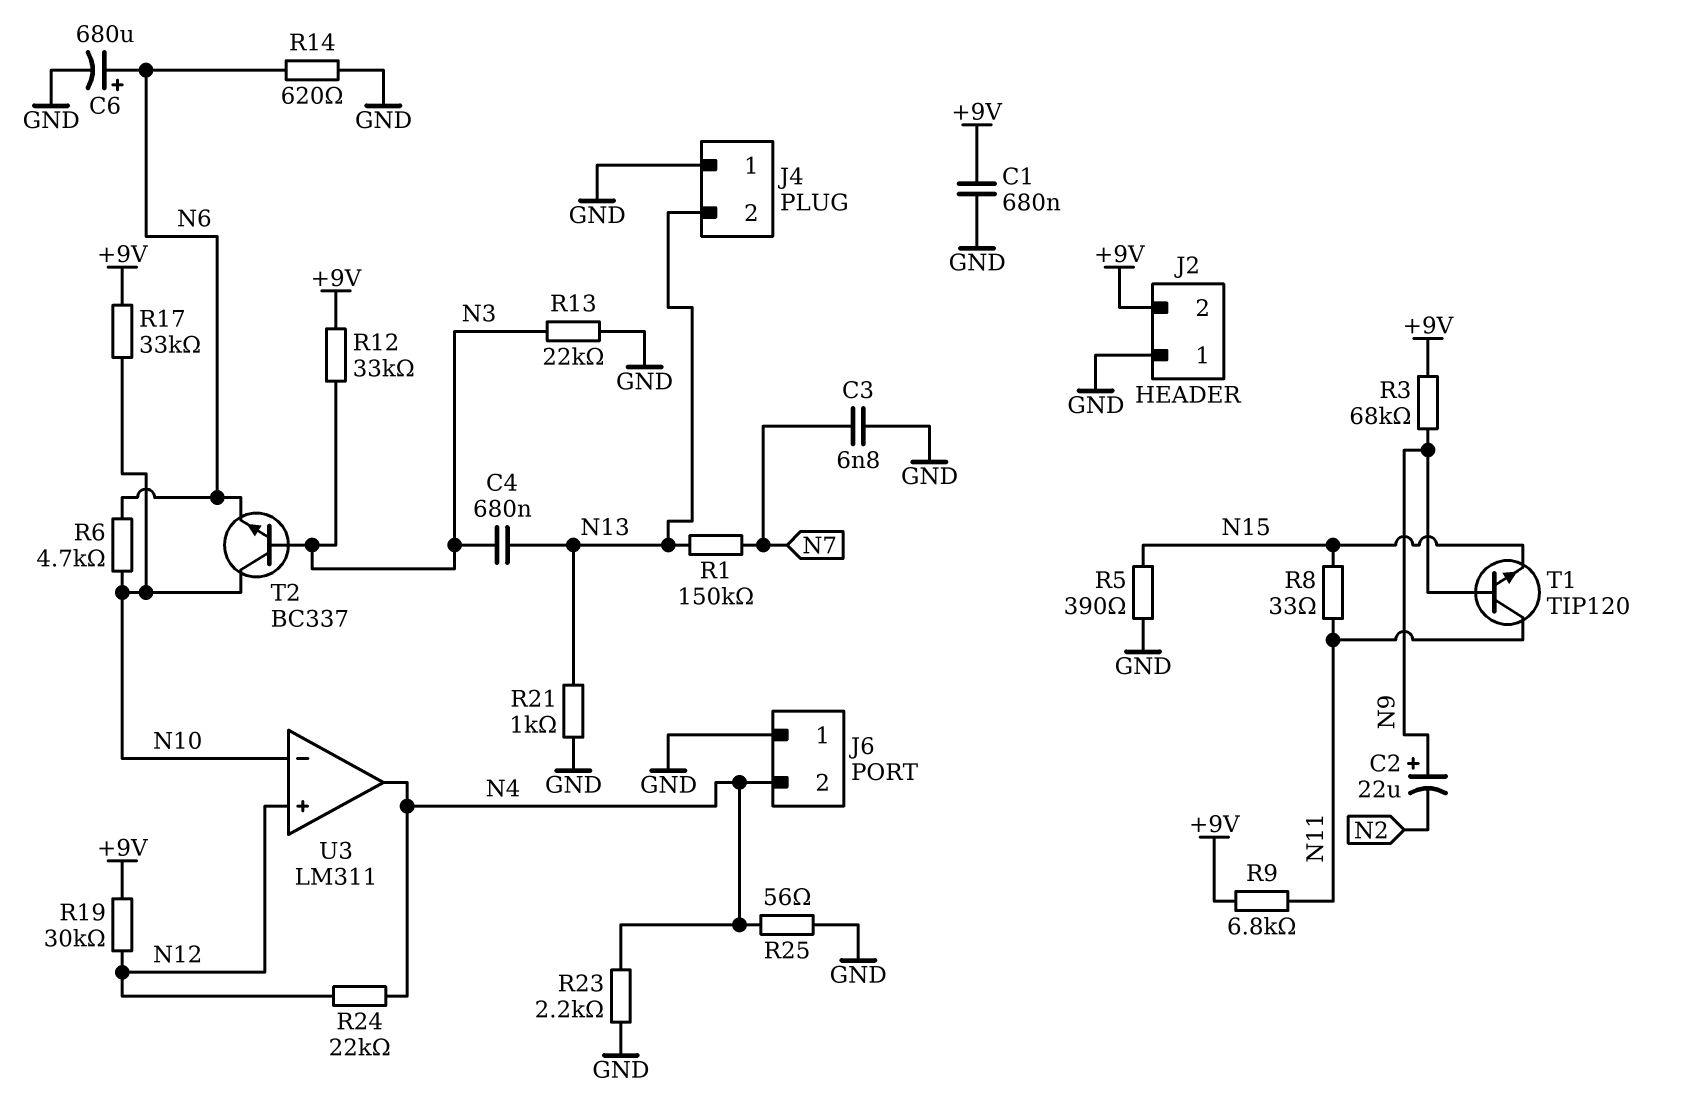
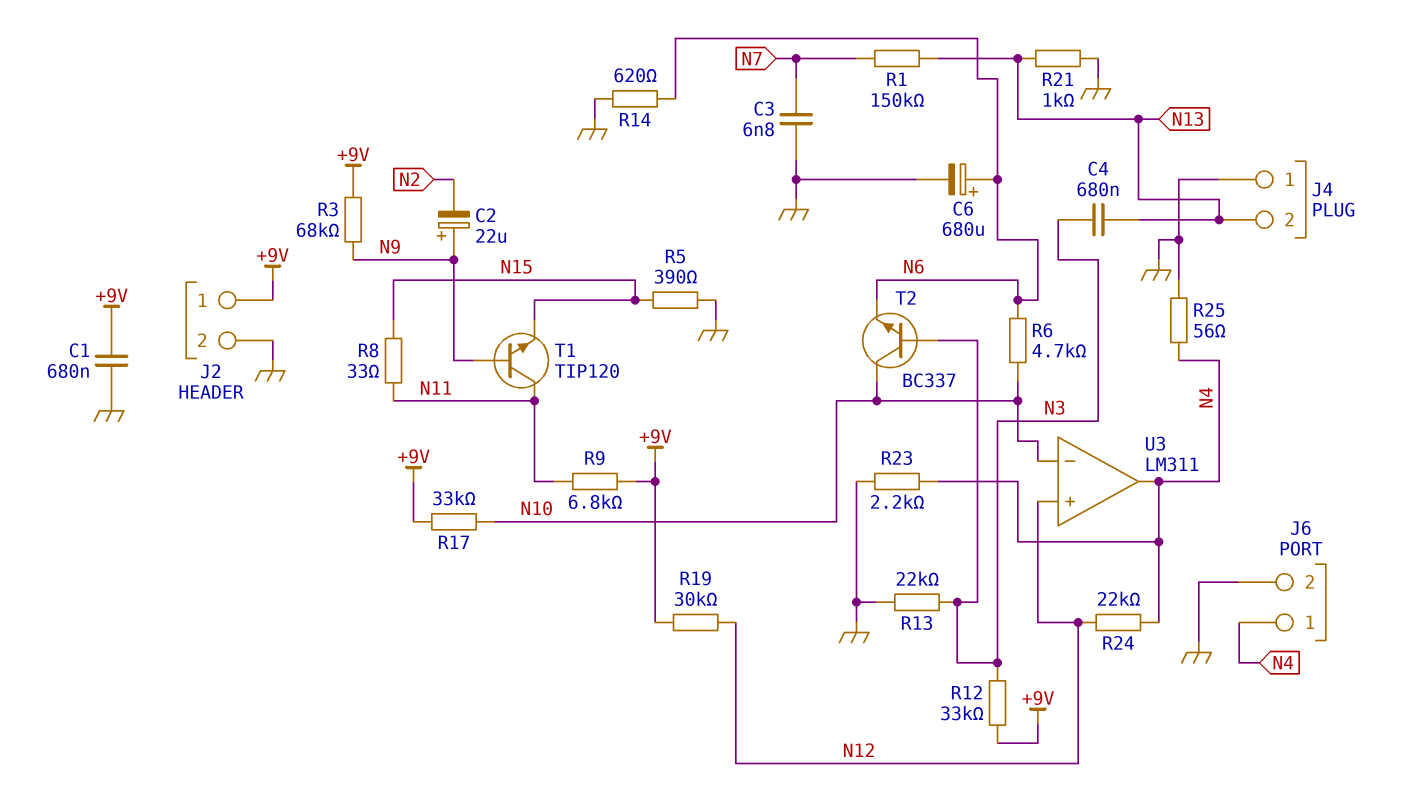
J2 pin 1: GND -> +9V
J2 pin 2: +9V -> GND
J6 pin 1: GND -> N4
J6 pin 2: N4 -> GND

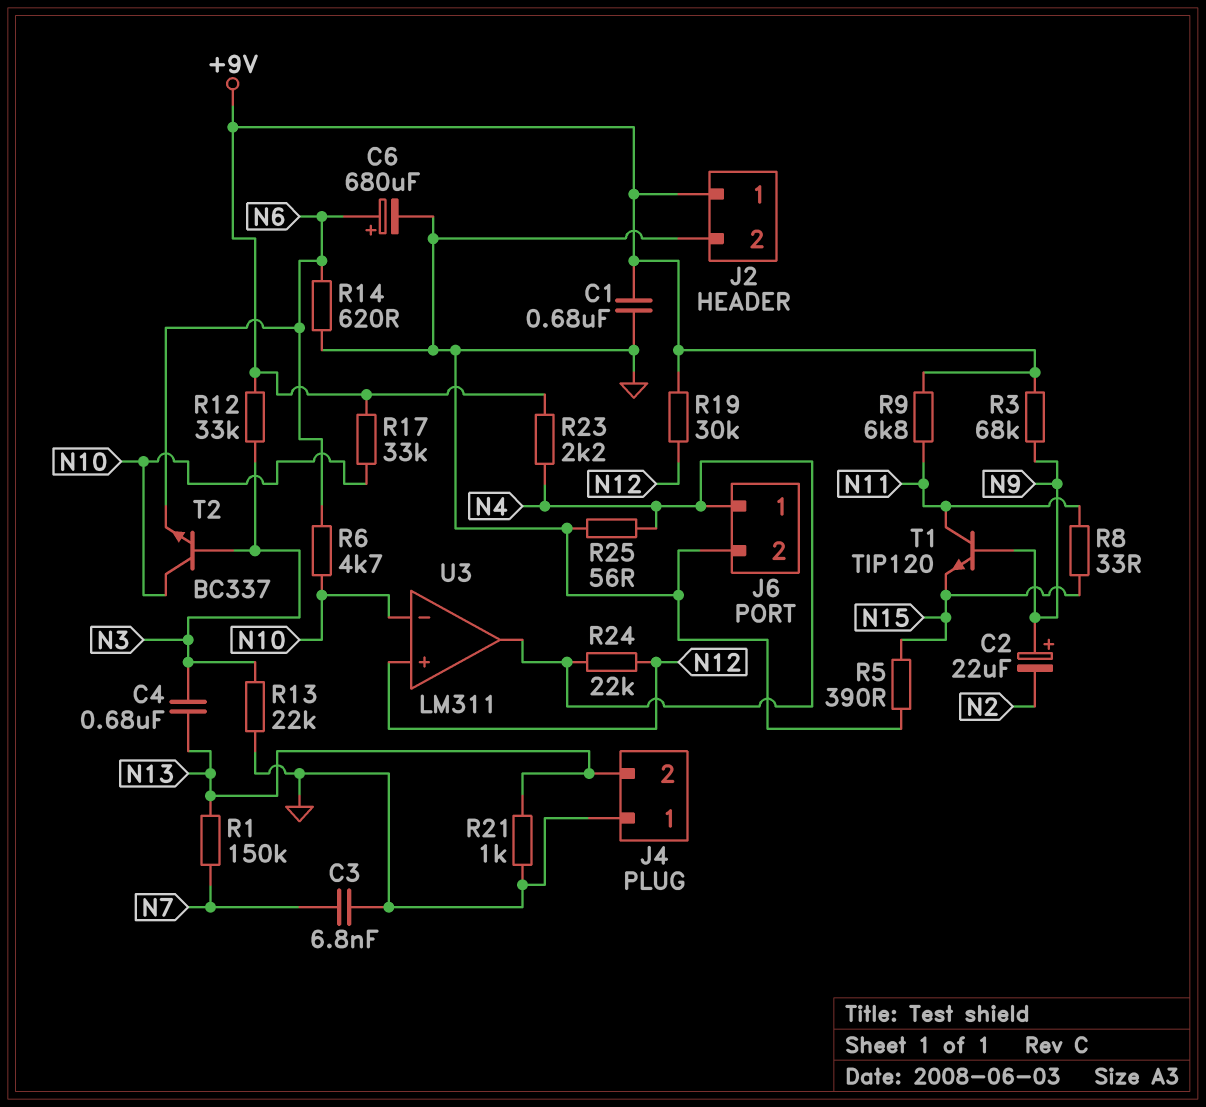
R23: 2.2k (GND, N4) -> 2.2k (+9V, N4)

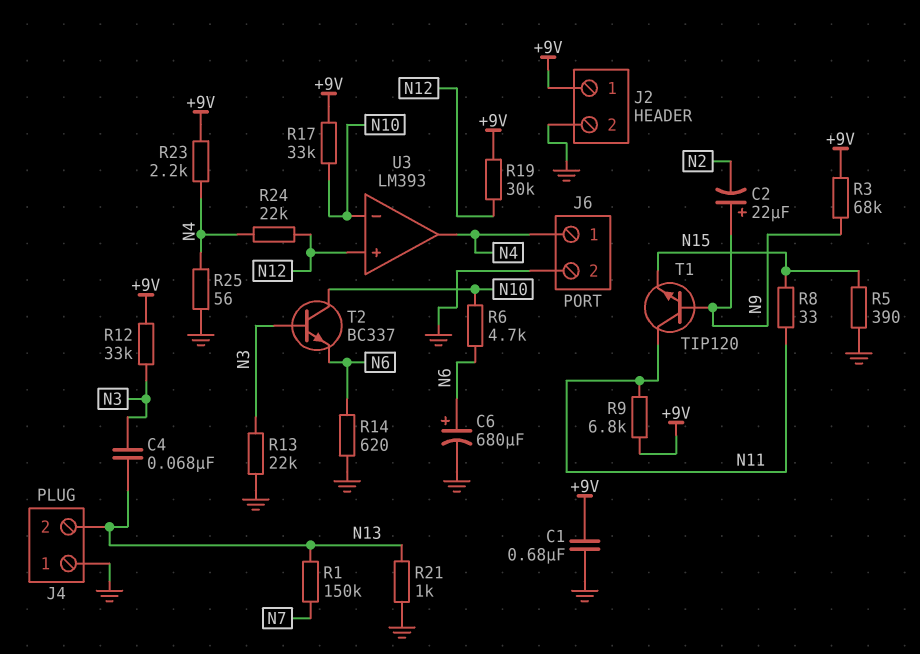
C3: 6.8nF (GND, N7) -> none
C4: 680nF (N3, N13) -> 68nF (N3, N13)
U3: LM311 -> LM393

